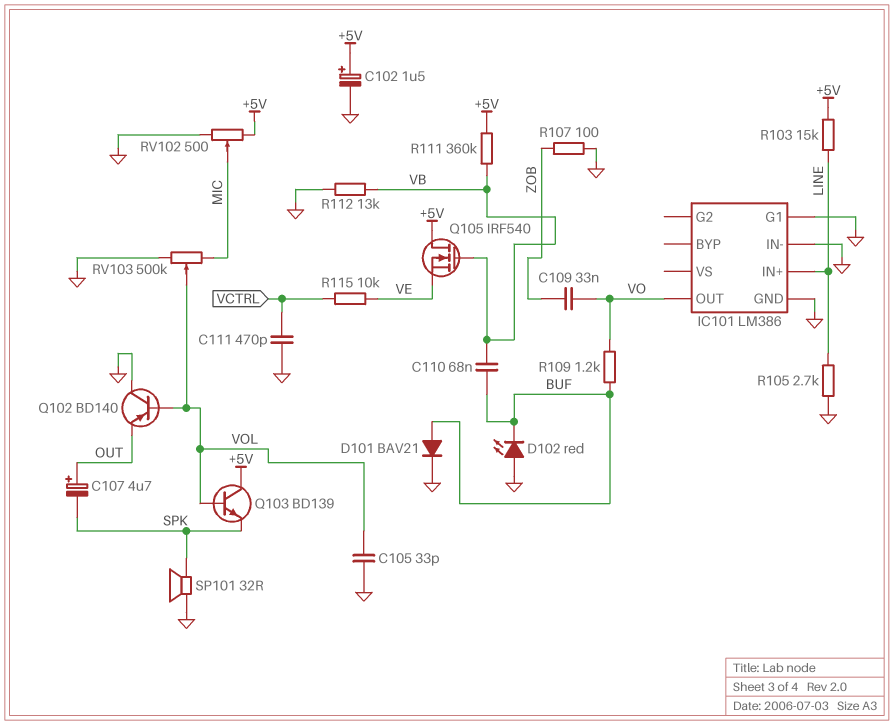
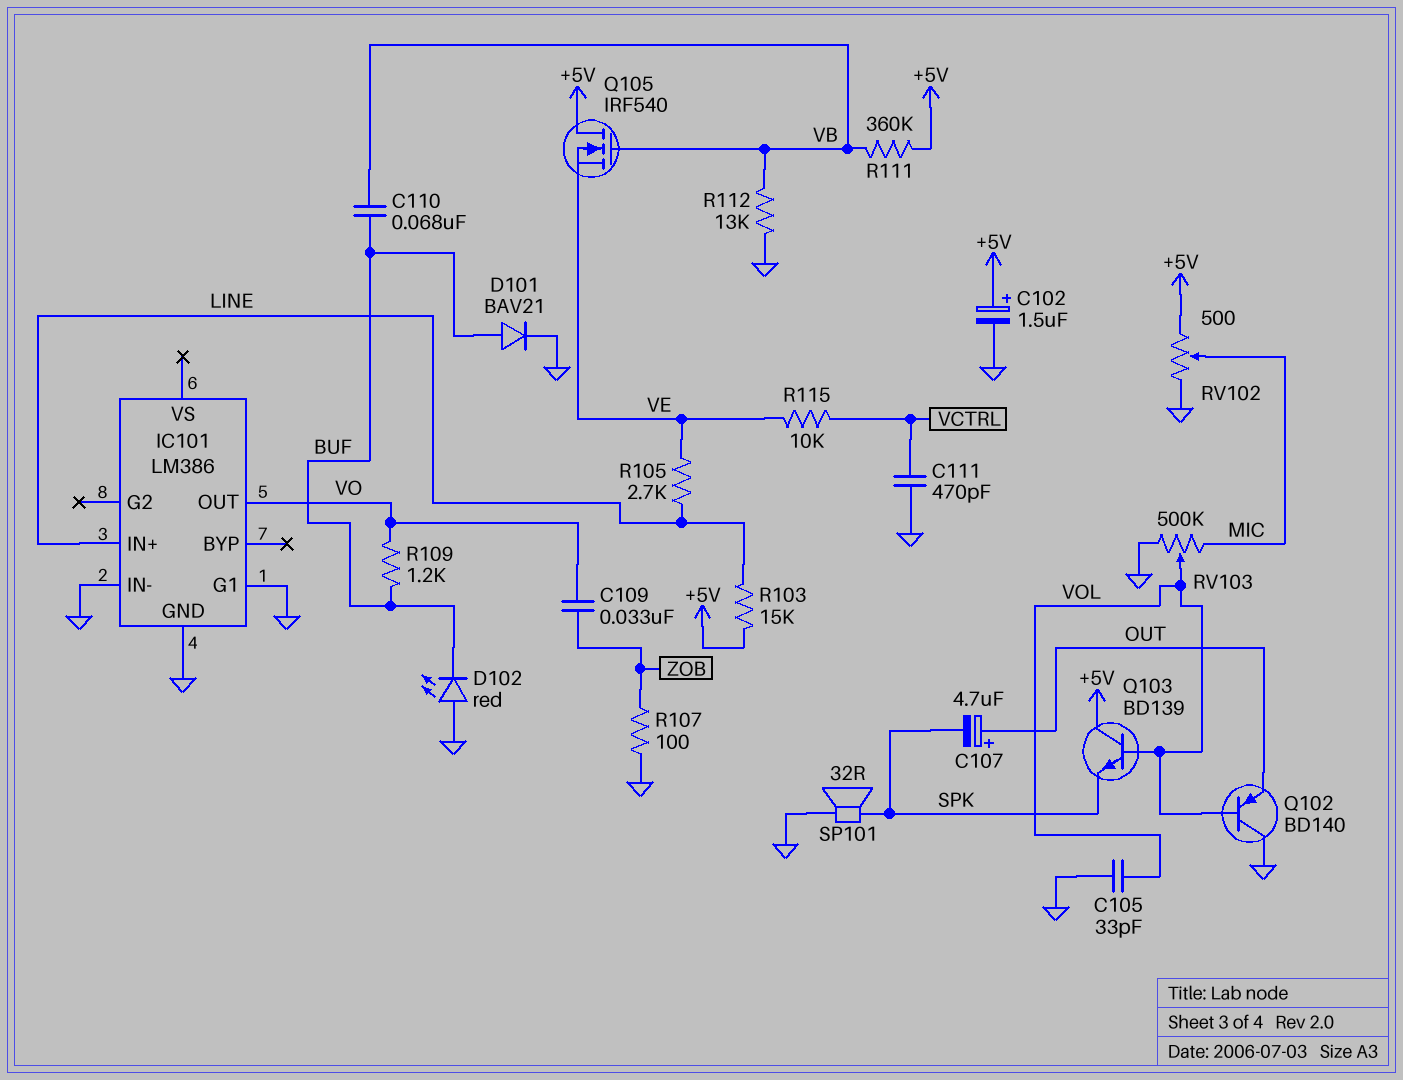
R105: 2.7k (GND, LINE) -> 2.7k (LINE, VE)

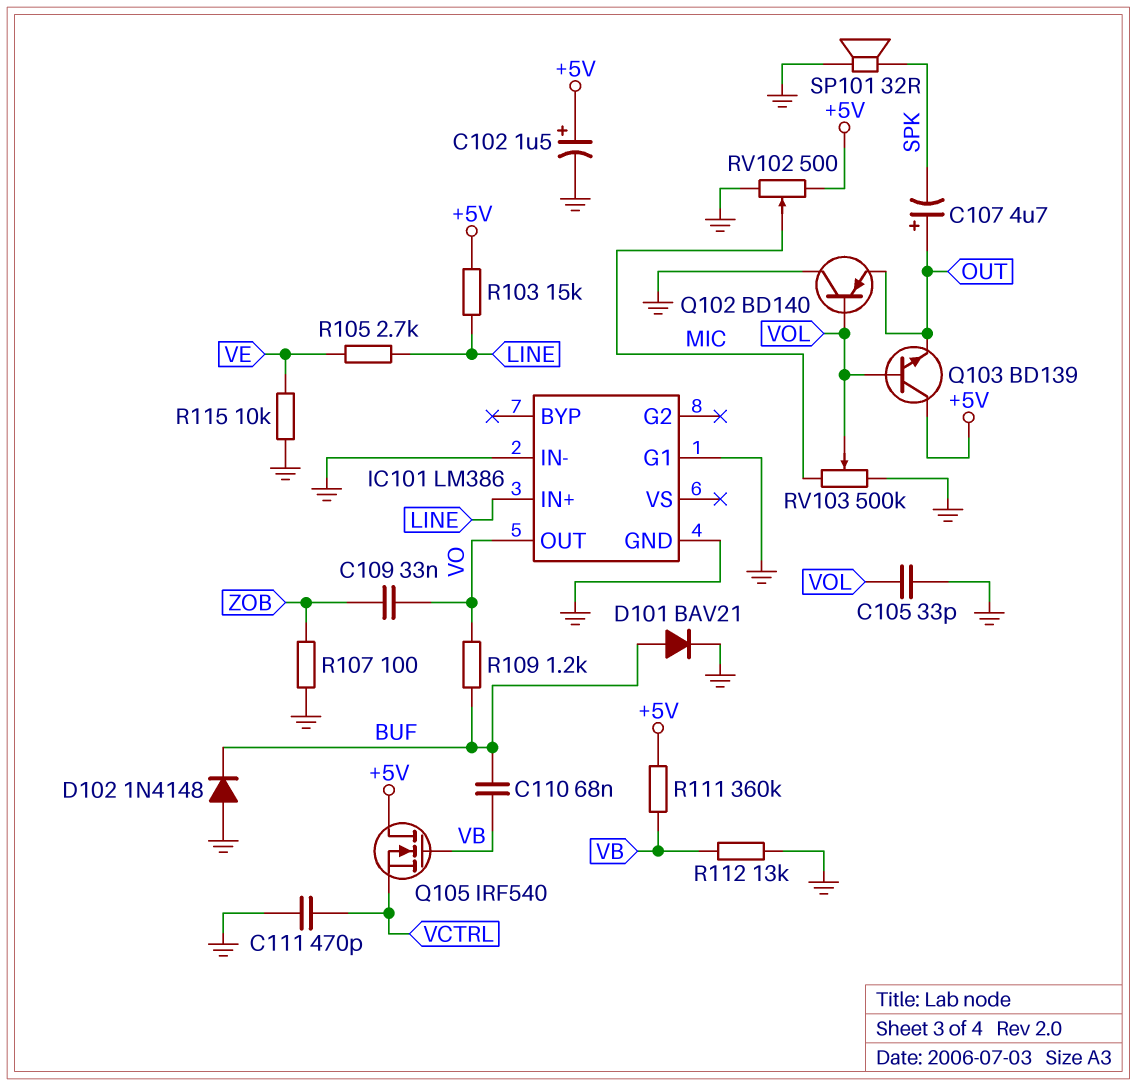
D102: LED red (A GND, K BUF) -> diode 1N4148 (A GND, K BUF)
Q103: NPN BD139 (B VOL, C +5V, E SPK) -> NPN BD139 (B VOL, C +5V, E OUT)
Q105: NMOS IRF540 (G VB, D +5V, S VE) -> NMOS IRF540 (G VB, D +5V, S VCTRL)
R115: 10k (VCTRL, VE) -> 10k (GND, VE)

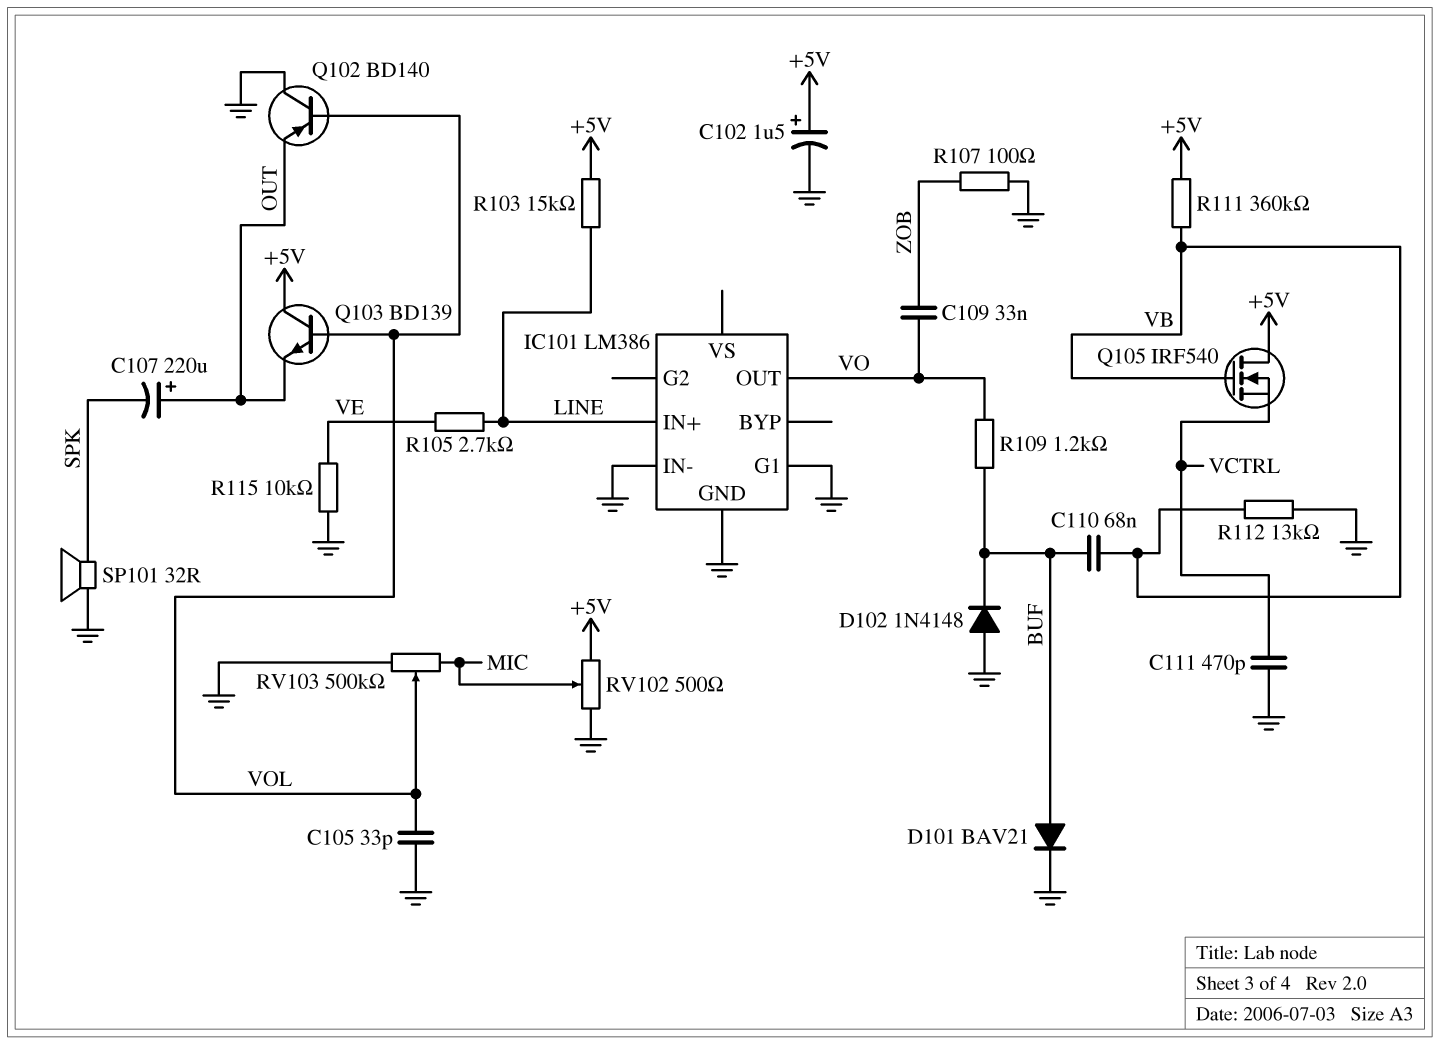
C107: 4.7uF (plus OUT, minus SPK) -> 220uF (plus OUT, minus SPK)

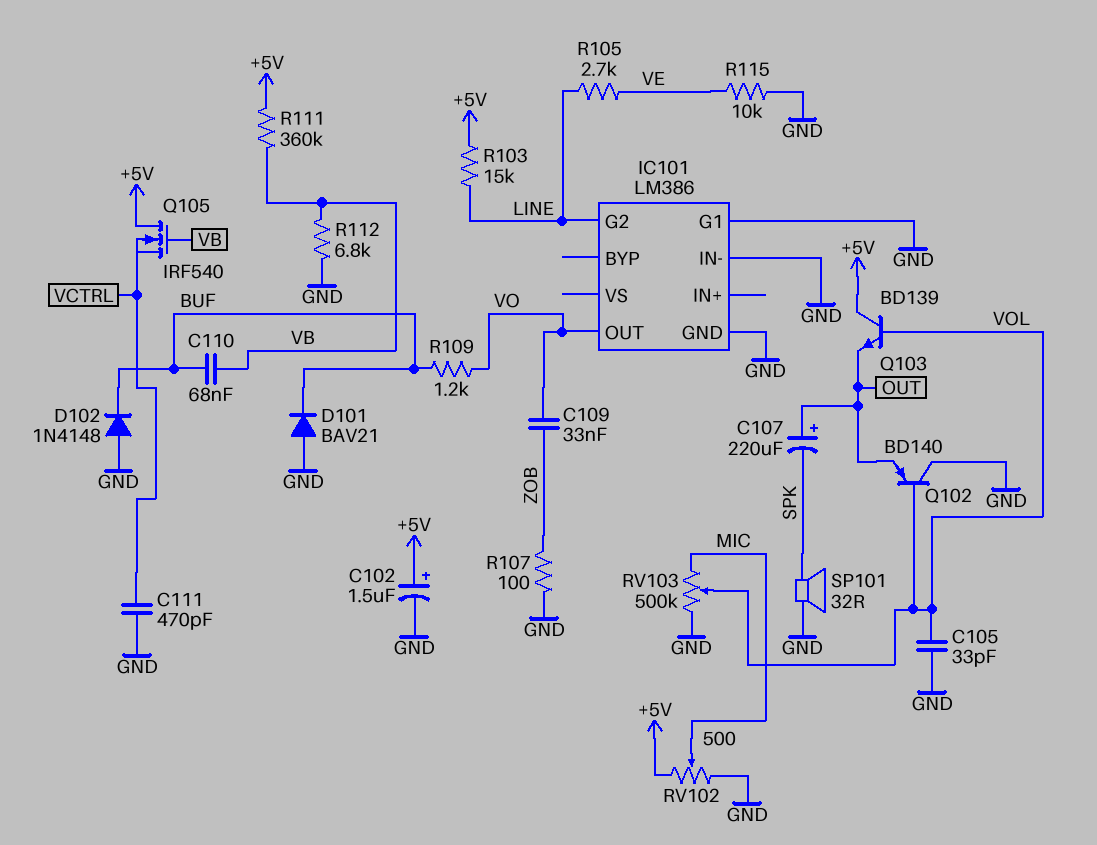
D101: diode BAV21 (A BUF, K GND) -> diode BAV21 (A GND, K BUF)
IC101 pin G2: none -> LINE
IC101 pin IN+: LINE -> none
R112: 13k (GND, VB) -> 6.8k (GND, VB)

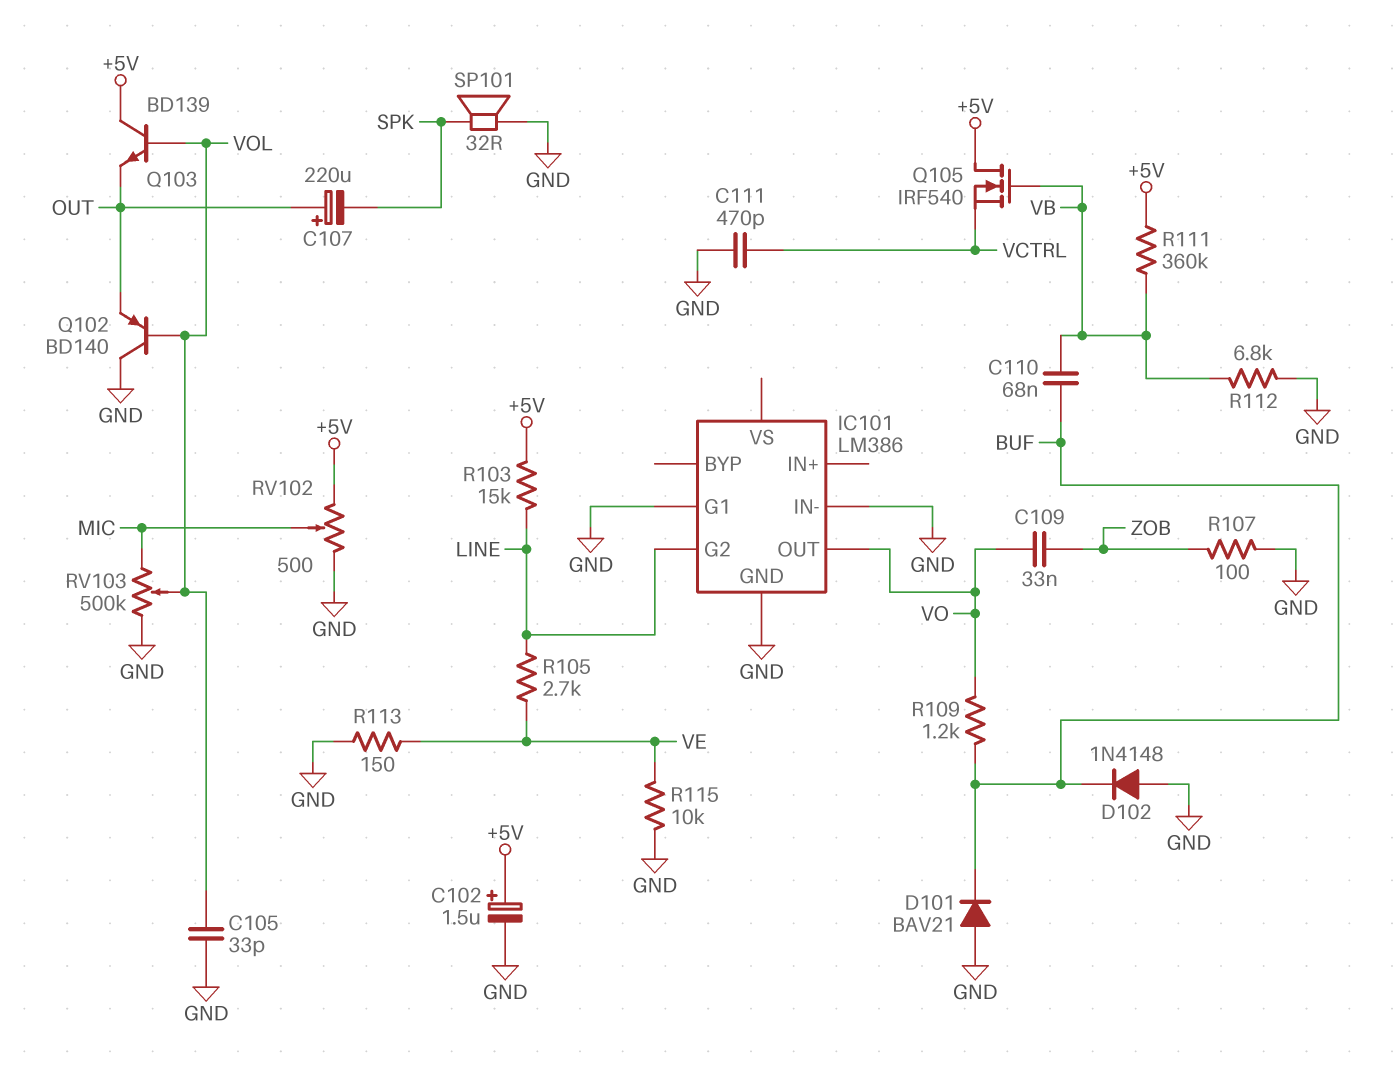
R113: none -> 150 (GND, VE)

